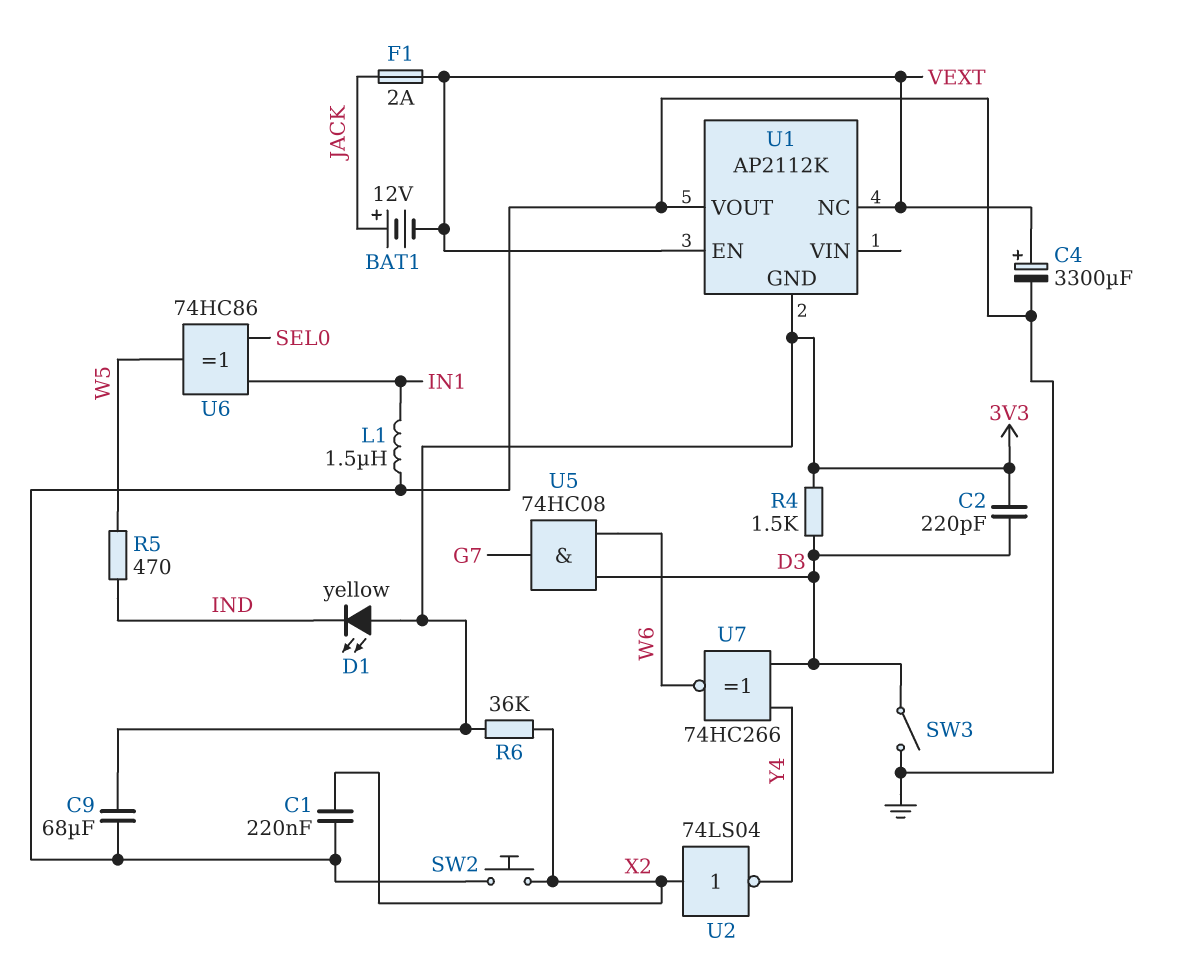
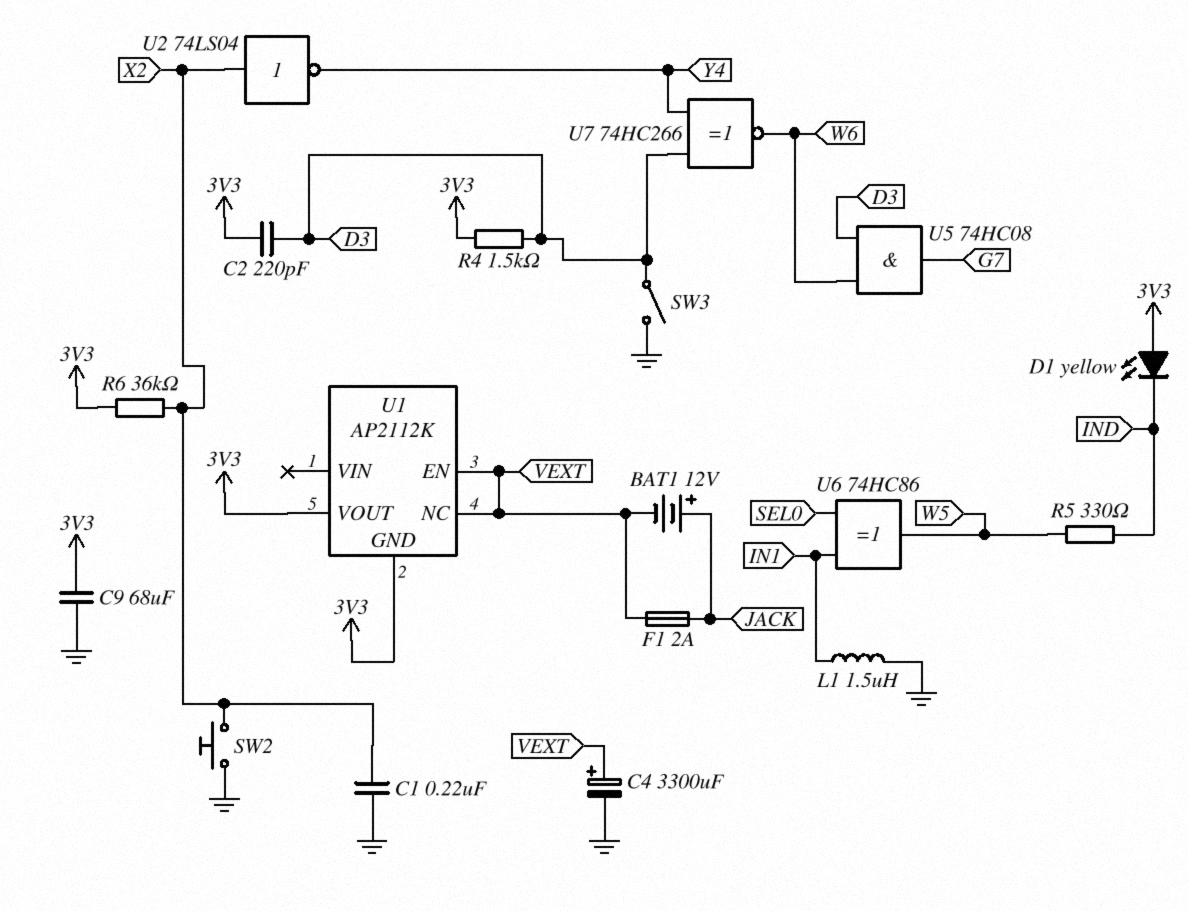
R5: 470 (IND, W5) -> 330 (IND, W5)
U1 pin VOUT: GND -> 3V3

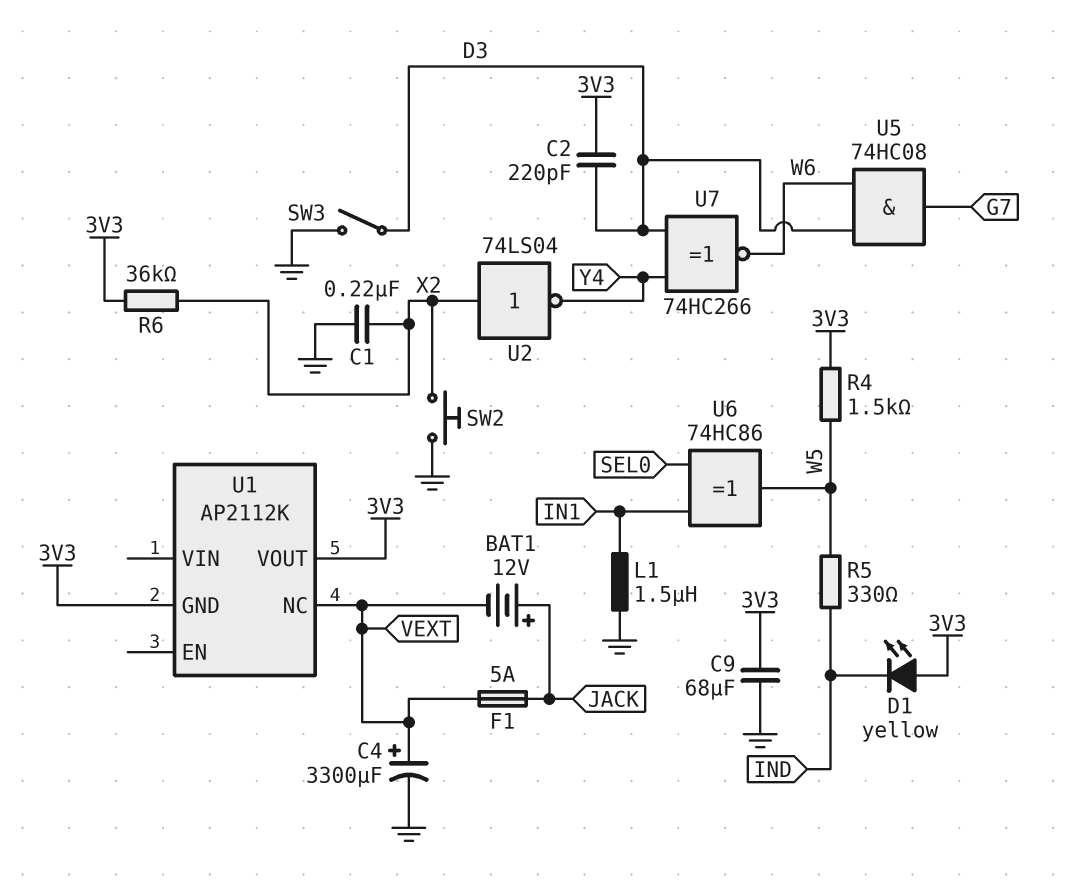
F1: 2A (JACK, VEXT) -> 5A (JACK, VEXT)
R4: 1.5k (3V3, D3) -> 1.5k (3V3, W5)
U1 pin EN: VEXT -> none

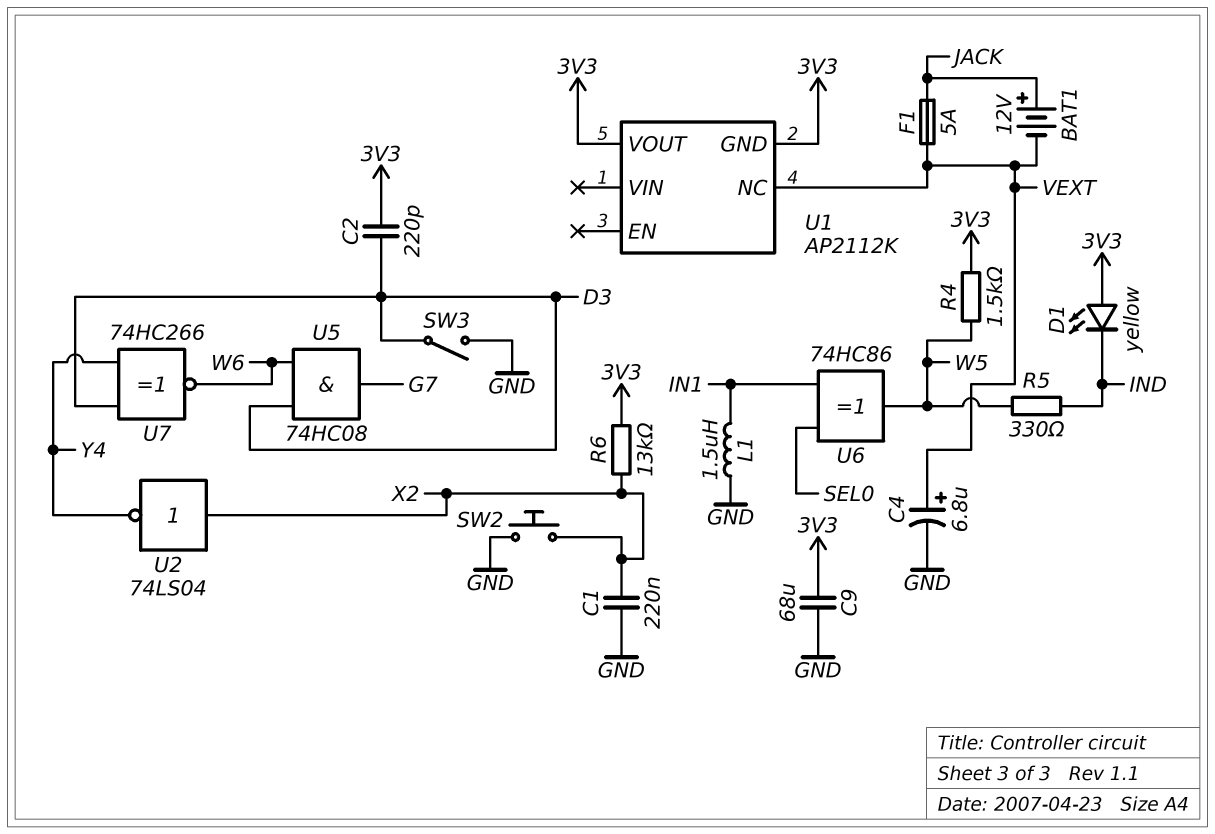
C4: 3300uF (plus VEXT, minus GND) -> 6.8uF (plus VEXT, minus GND)
R6: 36k (3V3, X2) -> 13k (3V3, X2)

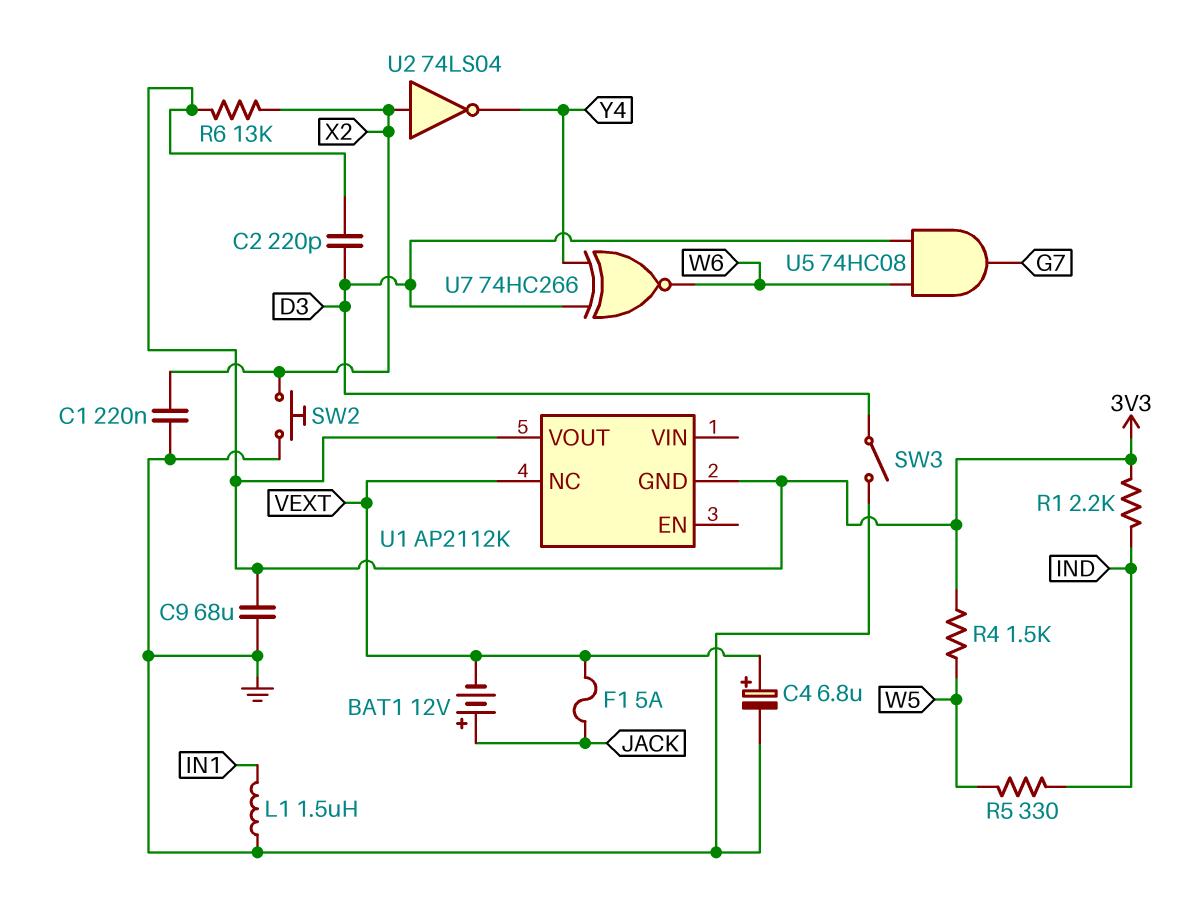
D1: LED yellow (A 3V3, K IND) -> none
R1: none -> 2.2k (3V3, IND)
U6: XOR 74HC86 (in IN1, in SEL0, out W5) -> none

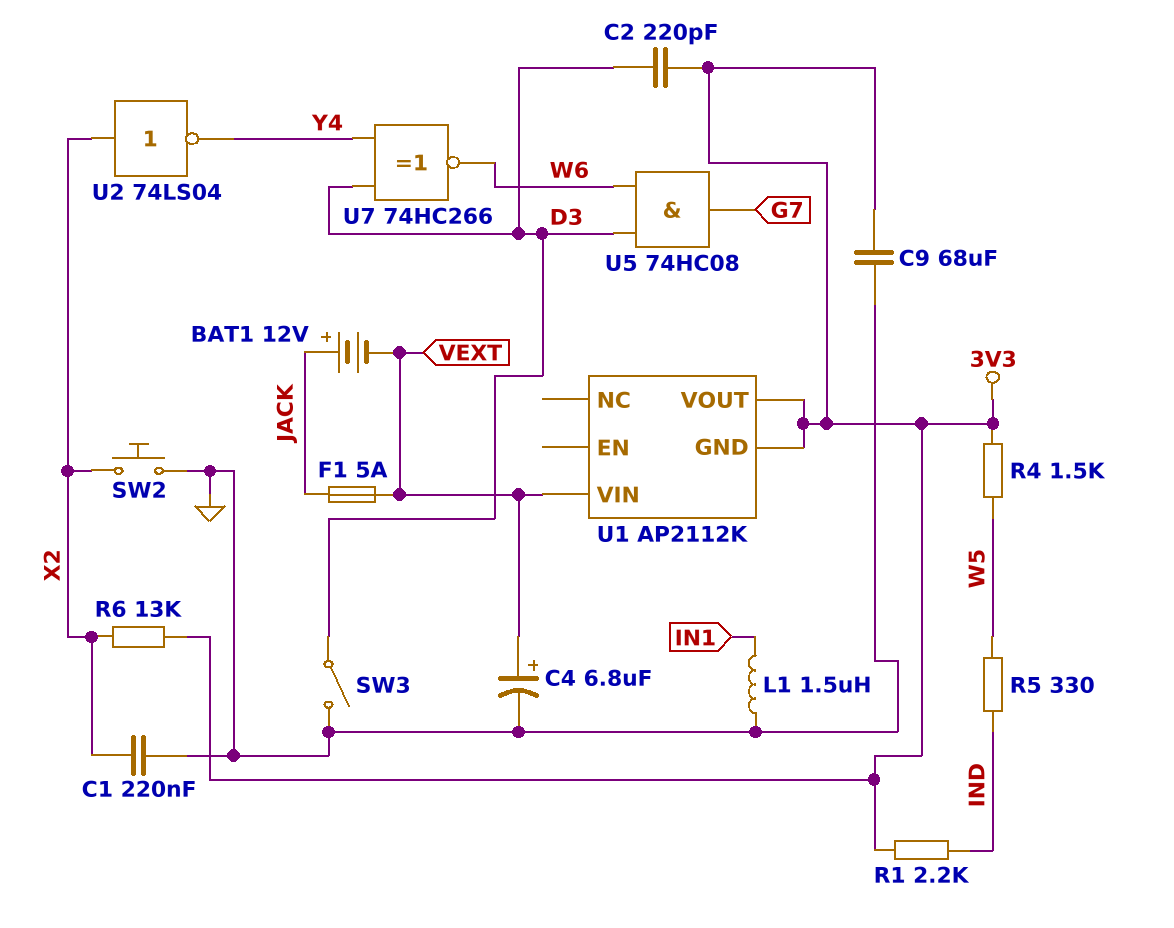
U1 pin NC: VEXT -> none
U1 pin VIN: none -> VEXT

